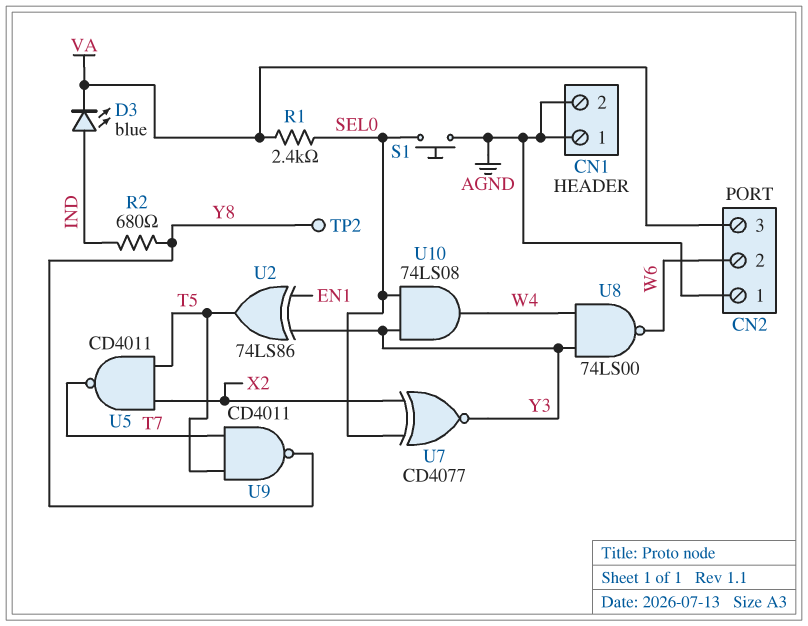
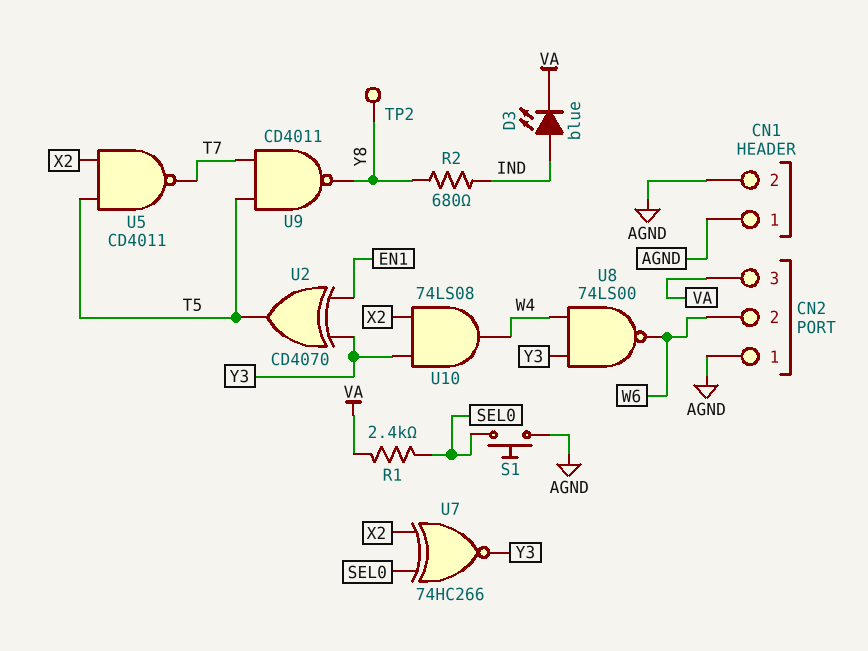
U2: XOR 74LS86 (in EN1, in Y3, out T5) -> XOR CD4070 (in EN1, in Y3, out T5)
U7: XNOR CD4077 (in SEL0, in X2, out Y3) -> XNOR 74HC266 (in SEL0, in X2, out Y3)
U10: AND 74LS08 (in SEL0, in Y3, out W4) -> AND 74LS08 (in X2, in Y3, out W4)

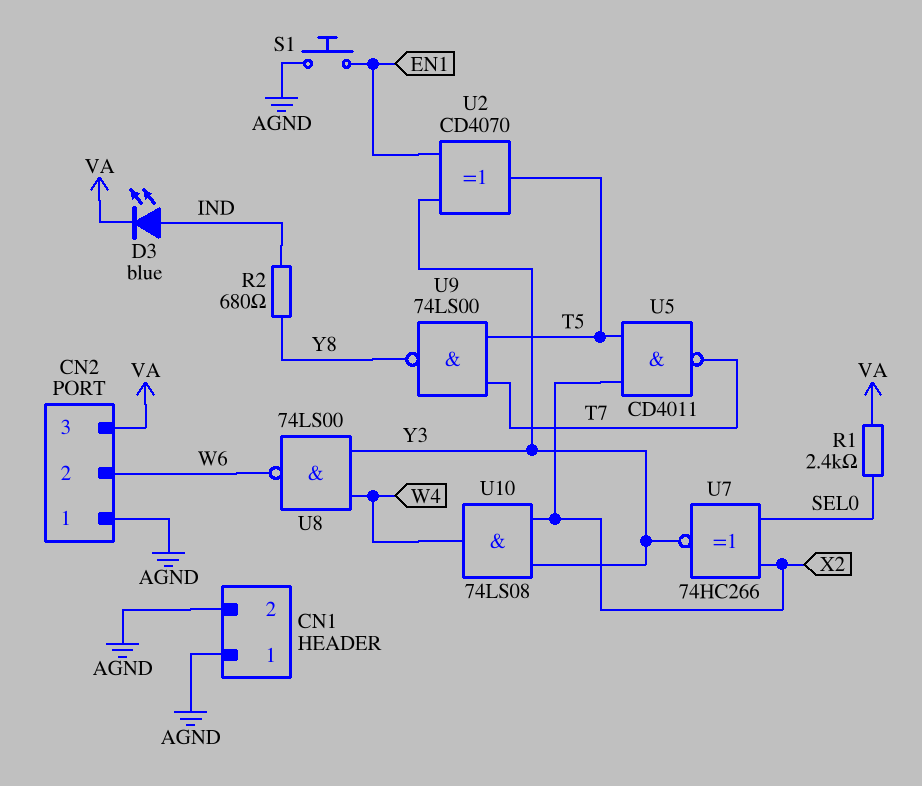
S1: button (AGND, SEL0) -> button (AGND, EN1)
TP2: test point (Y8) -> none
U9: NAND CD4011 (in T5, in T7, out Y8) -> NAND 74LS00 (in T5, in T7, out Y8)

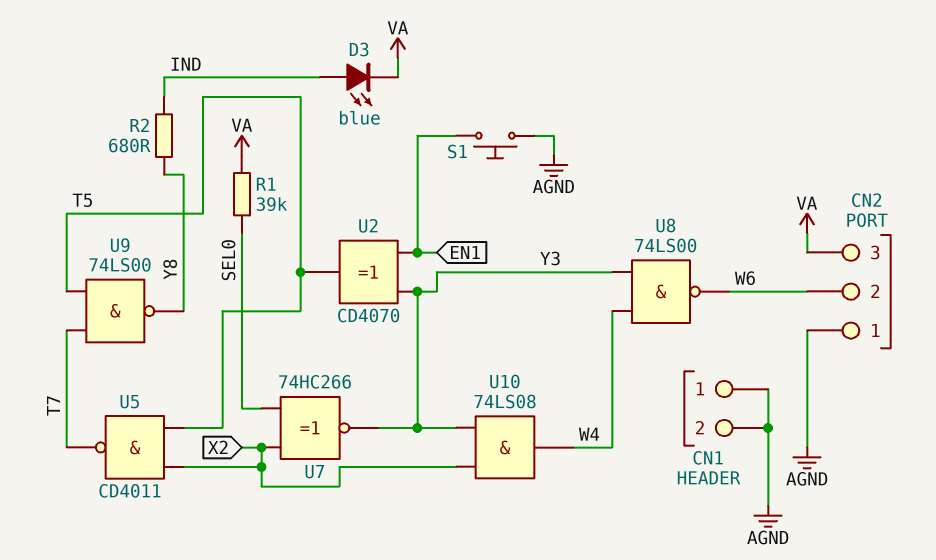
R1: 2.4k (SEL0, VA) -> 39k (SEL0, VA)

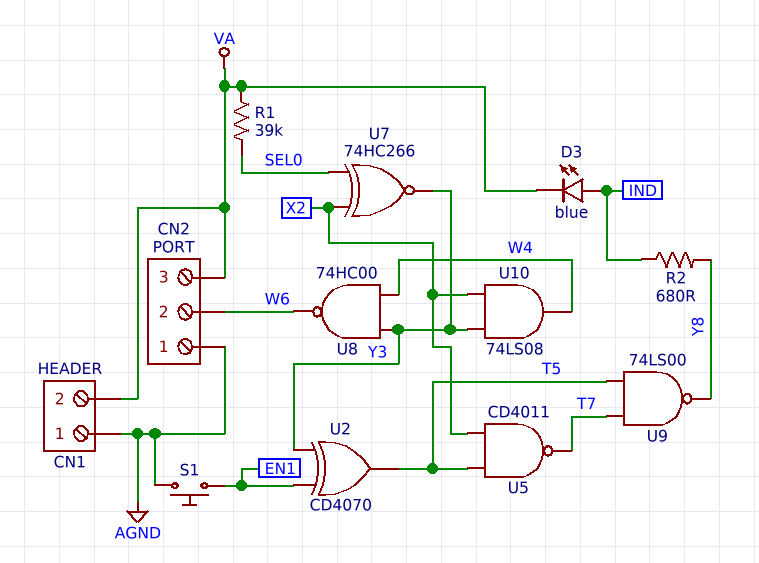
CN1 pin 2: AGND -> VA
U8: NAND 74LS00 (in W4, in Y3, out W6) -> NAND 74HC00 (in W4, in Y3, out W6)

